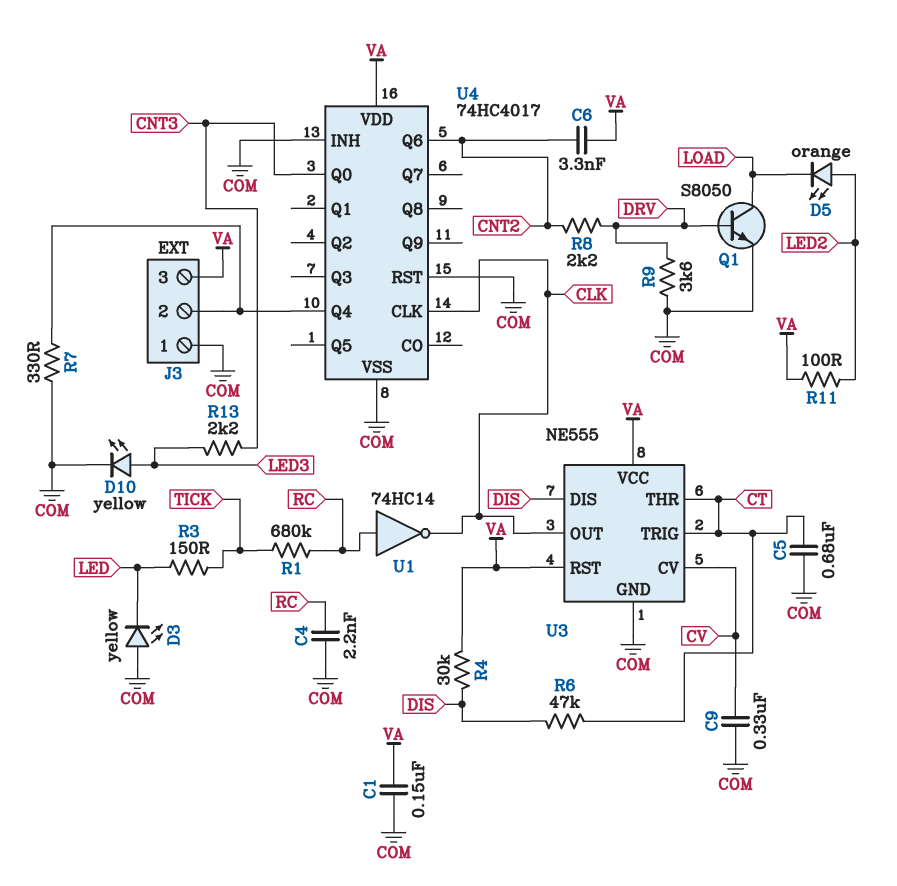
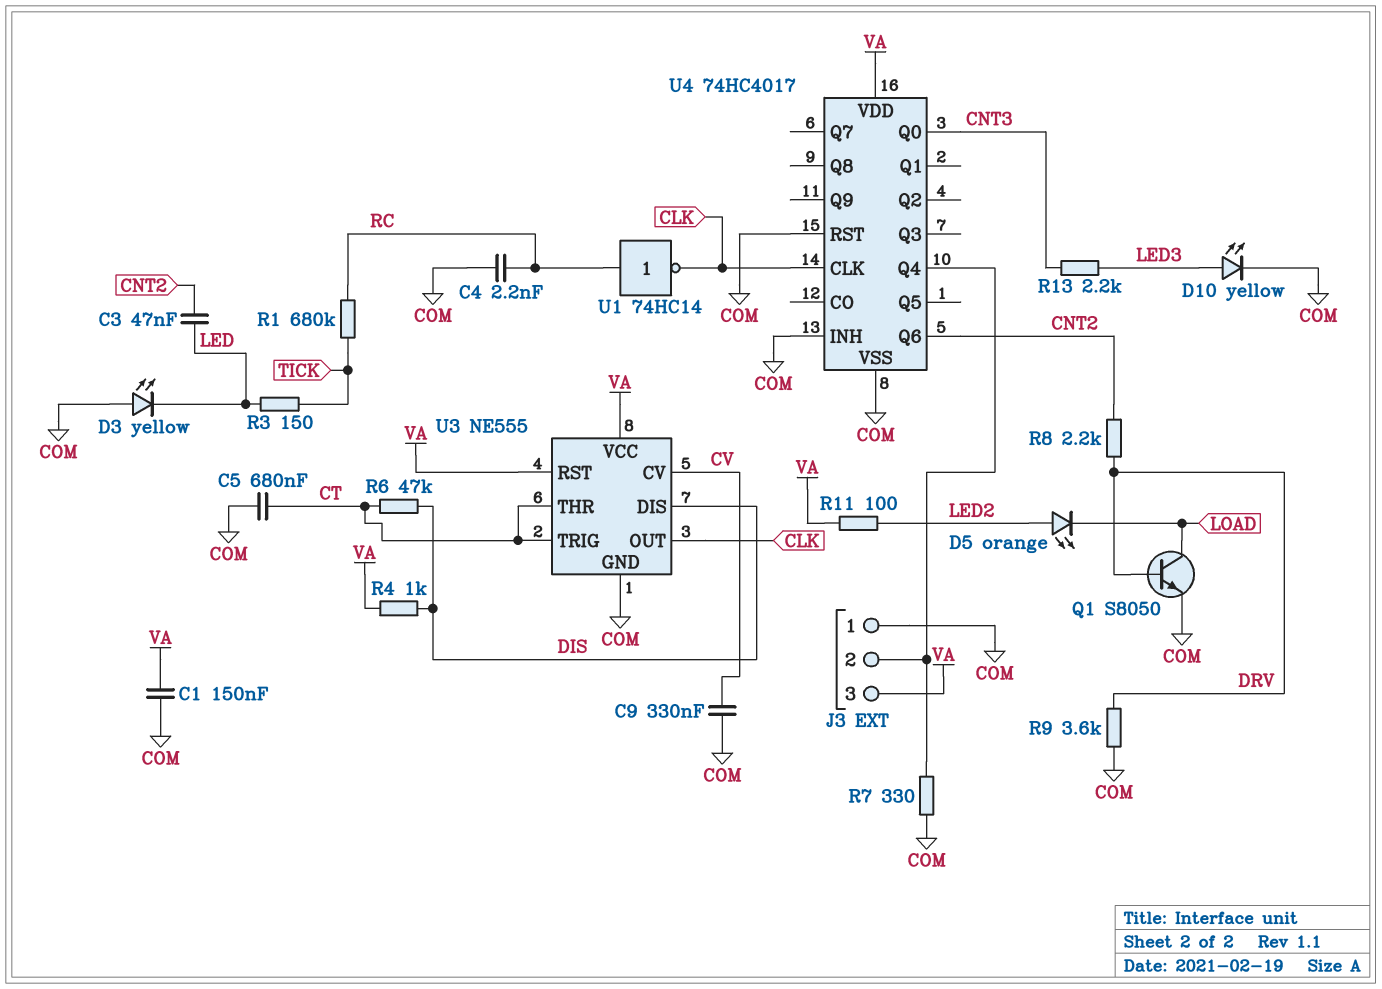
C3: none -> 47nF (CNT2, LED)
C6: 3.3nF (CNT2, VA) -> none
R4: 30k (DIS, VA) -> 1k (DIS, VA)

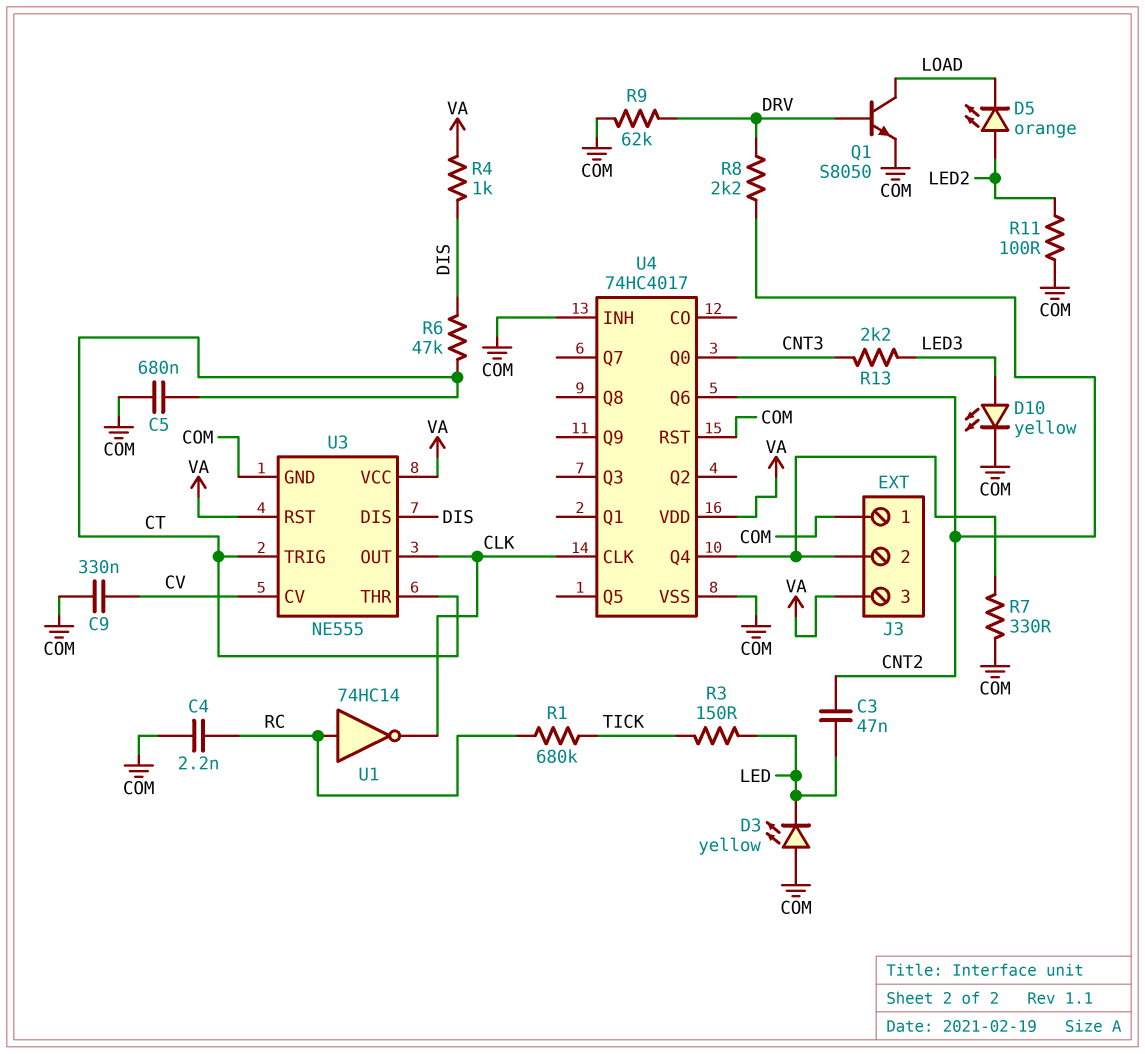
C1: 150nF (COM, VA) -> none
R9: 3.6k (COM, DRV) -> 62k (COM, DRV)
R11: 100 (LED2, VA) -> 100 (COM, LED2)

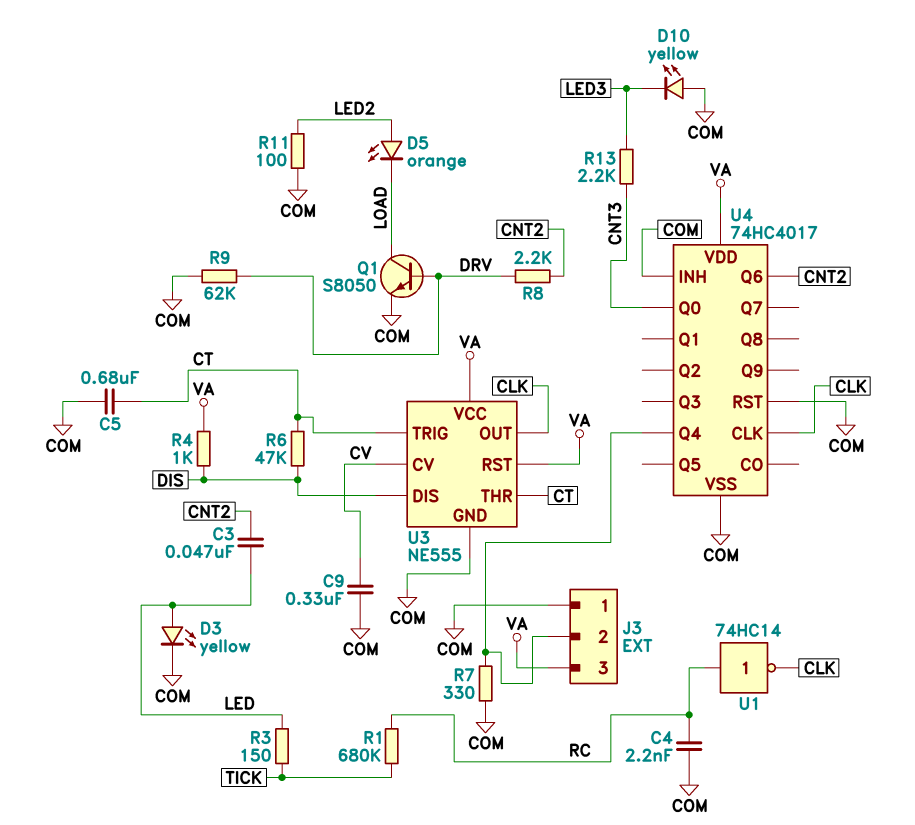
D3: LED yellow (A COM, K LED) -> LED yellow (A LED, K COM)
D10: LED yellow (A LED3, K COM) -> LED yellow (A COM, K LED3)

